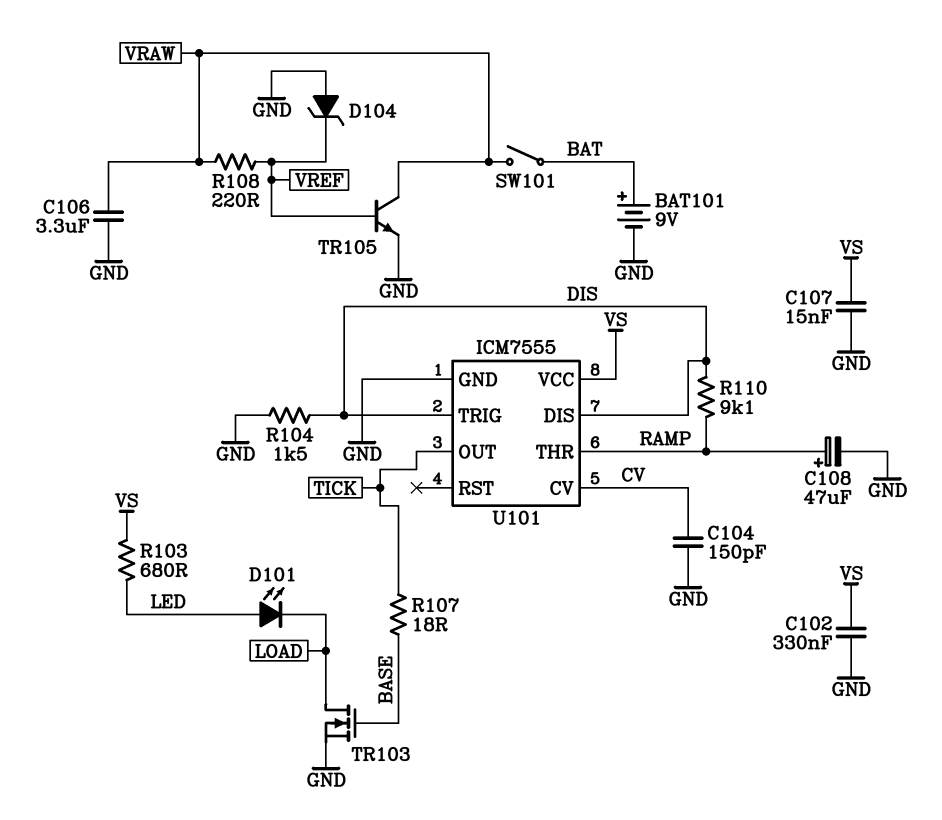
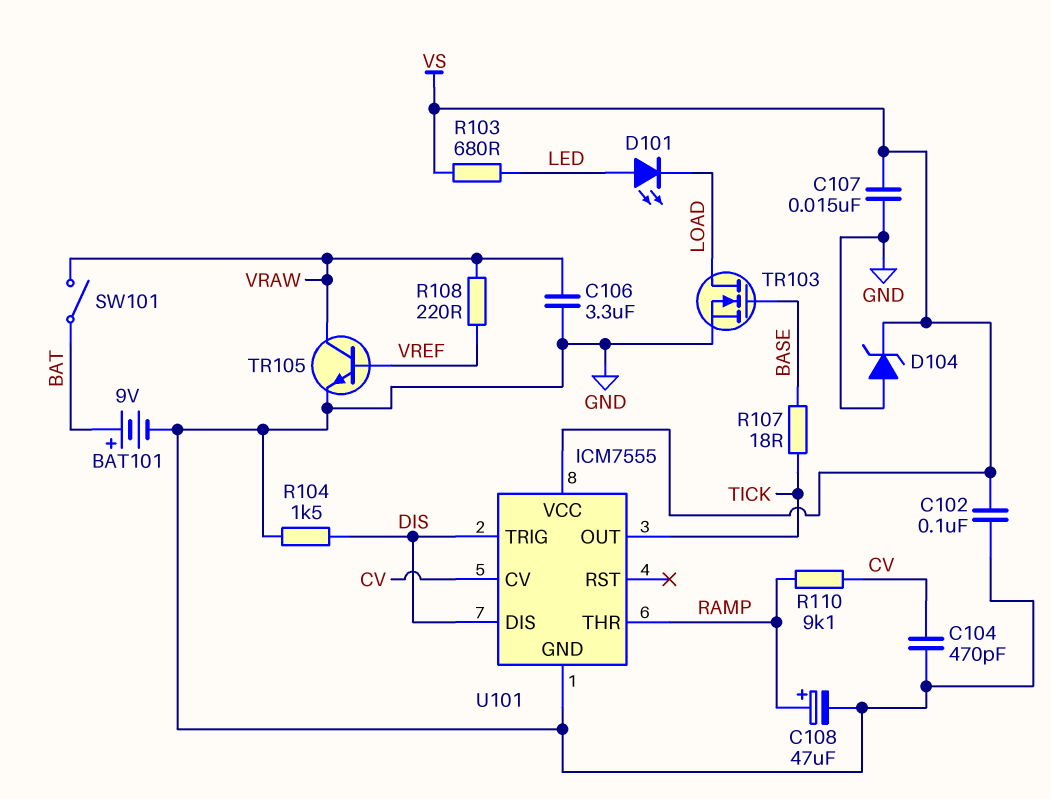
C102: 330nF (GND, VS) -> 100nF (GND, VS)
C104: 150pF (CV, GND) -> 470pF (CV, GND)
D104: zener (A GND, K VREF) -> zener (A GND, K VS)
R110: 9.1k (DIS, RAMP) -> 9.1k (CV, RAMP)

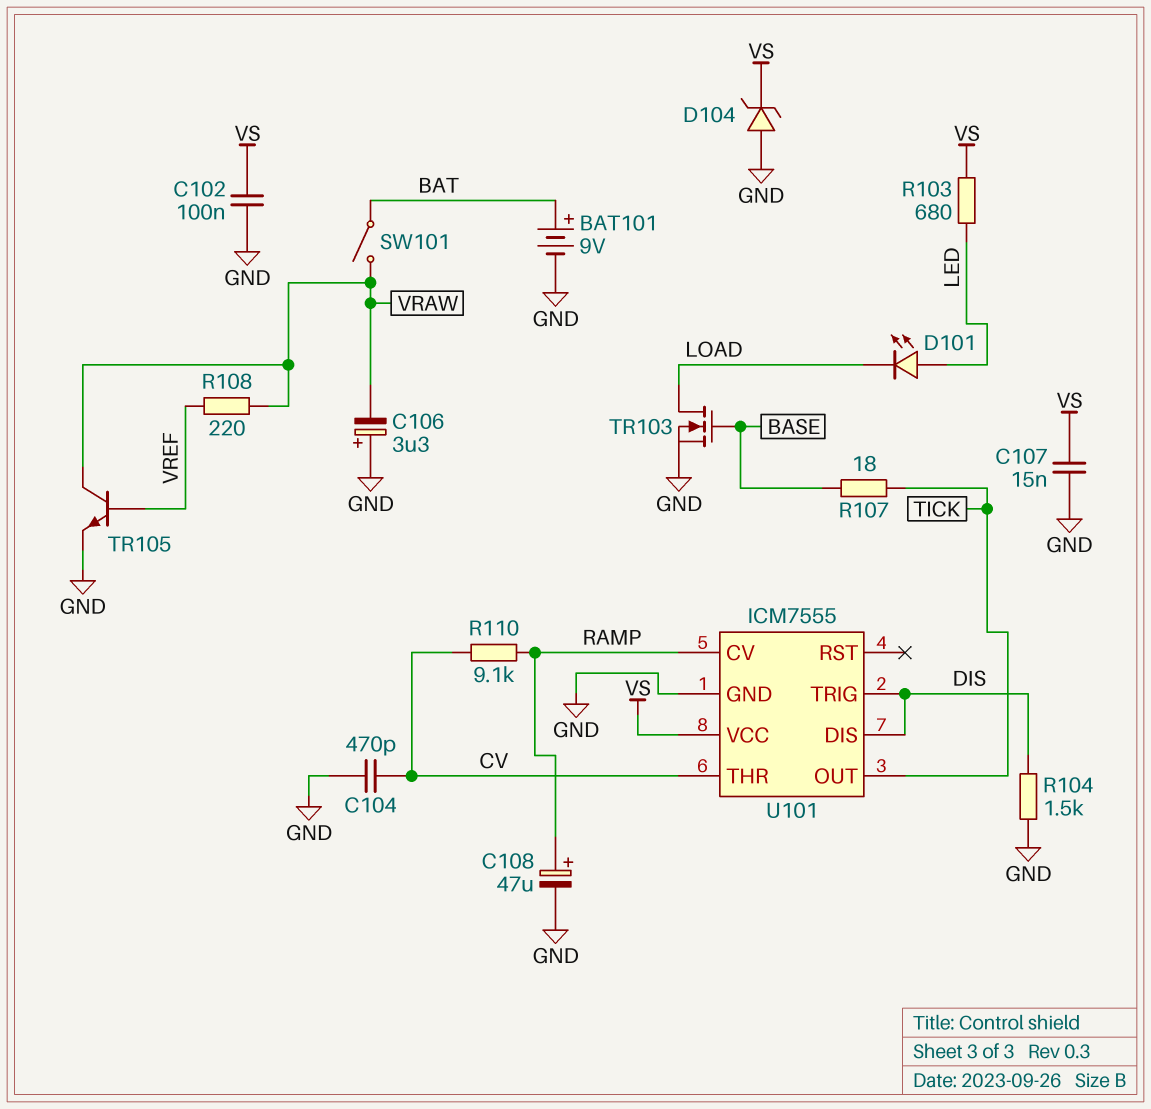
C106: 3.3uF (GND, VRAW) -> 3.3uF (plus GND, minus VRAW)
U101 pin CV: CV -> RAMP
U101 pin THR: RAMP -> CV

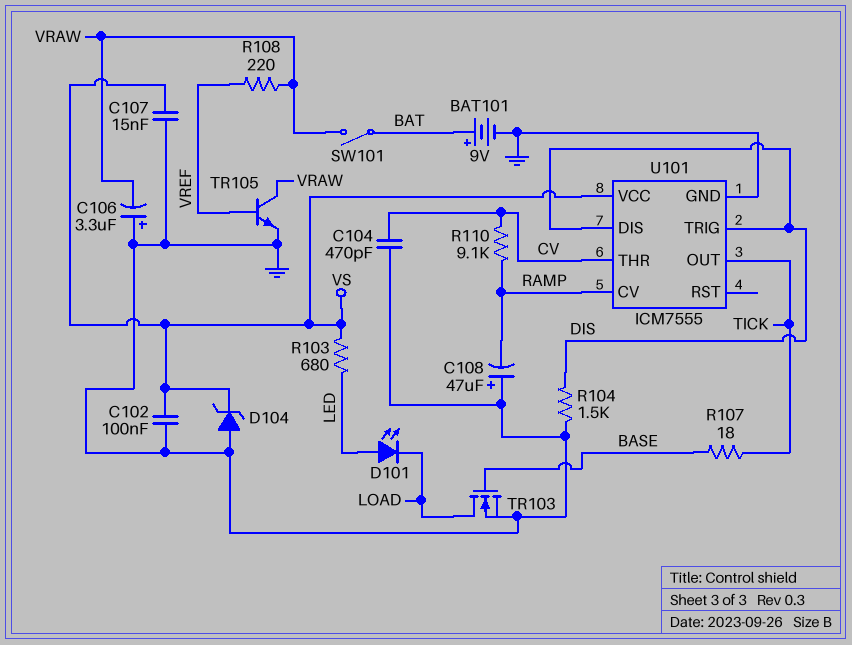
C108: 47uF (plus RAMP, minus GND) -> 47uF (plus GND, minus RAMP)

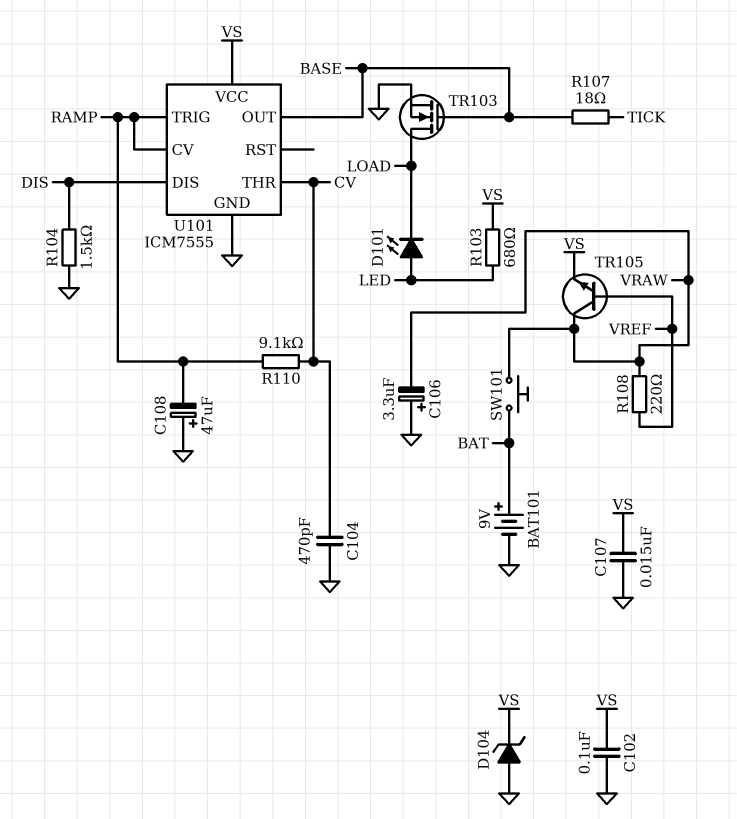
SW101: switch (BAT, VRAW) -> button (BAT, VRAW)
TR105: NPN (B VREF, C VRAW, E GND) -> NPN (B VREF, C VRAW, E VS)
U101 pin OUT: TICK -> BASE
U101 pin TRIG: DIS -> RAMP

